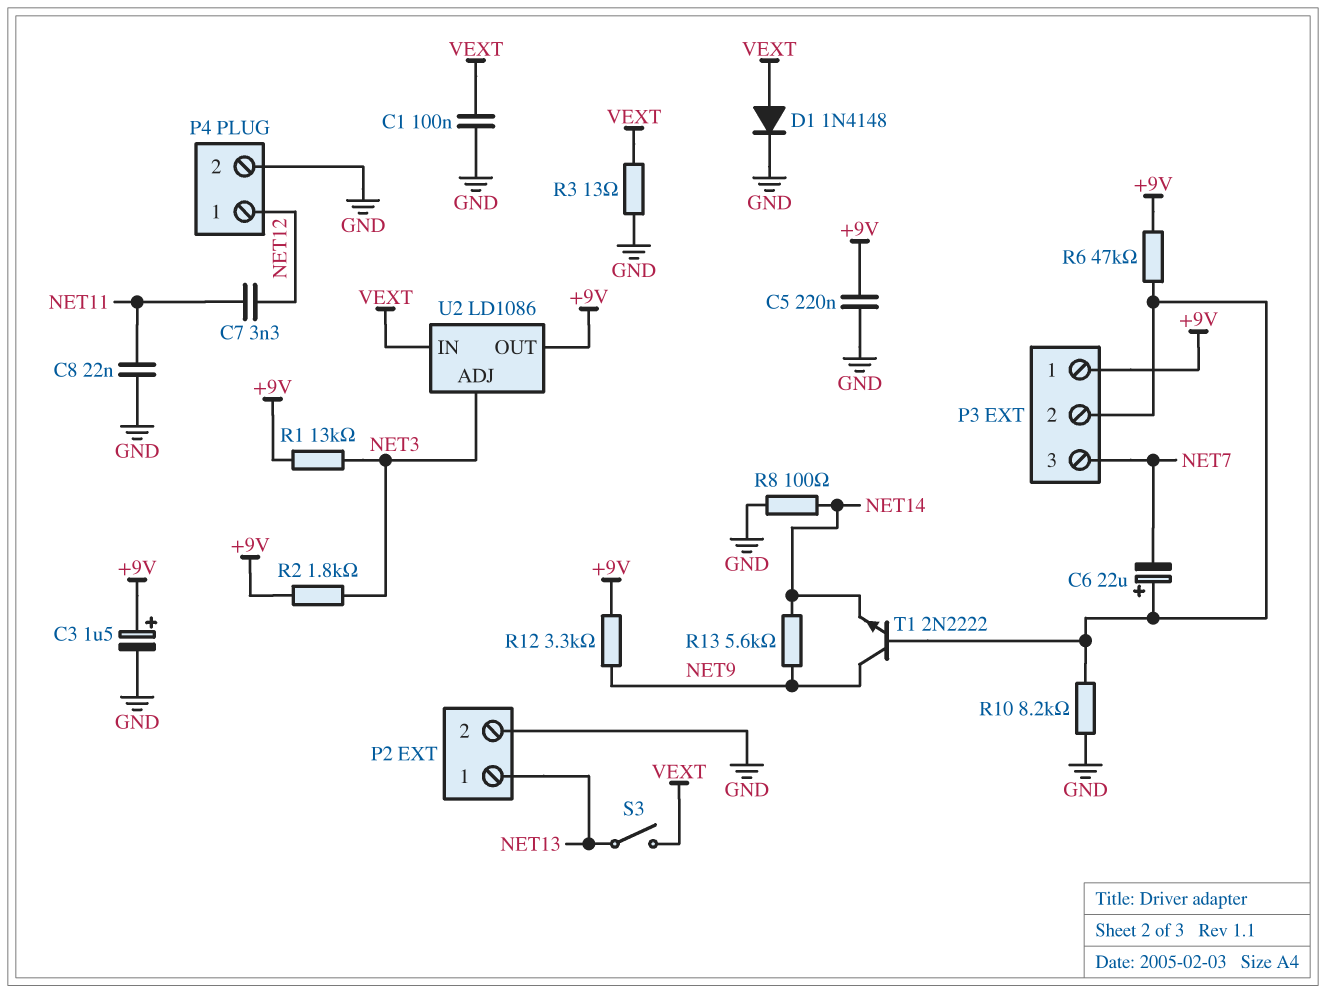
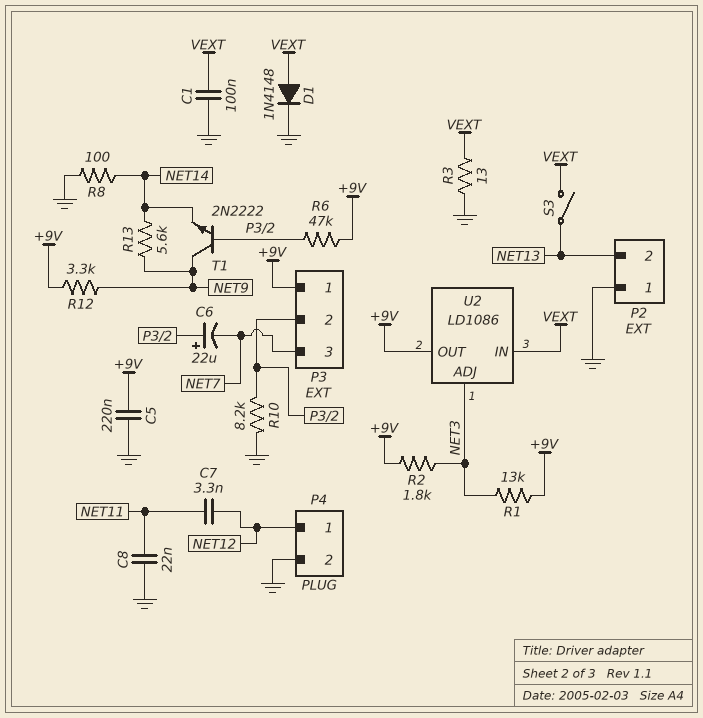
C3: 1.5uF (plus +9V, minus GND) -> none
P2 pin 1: NET13 -> GND
P2 pin 2: GND -> NET13

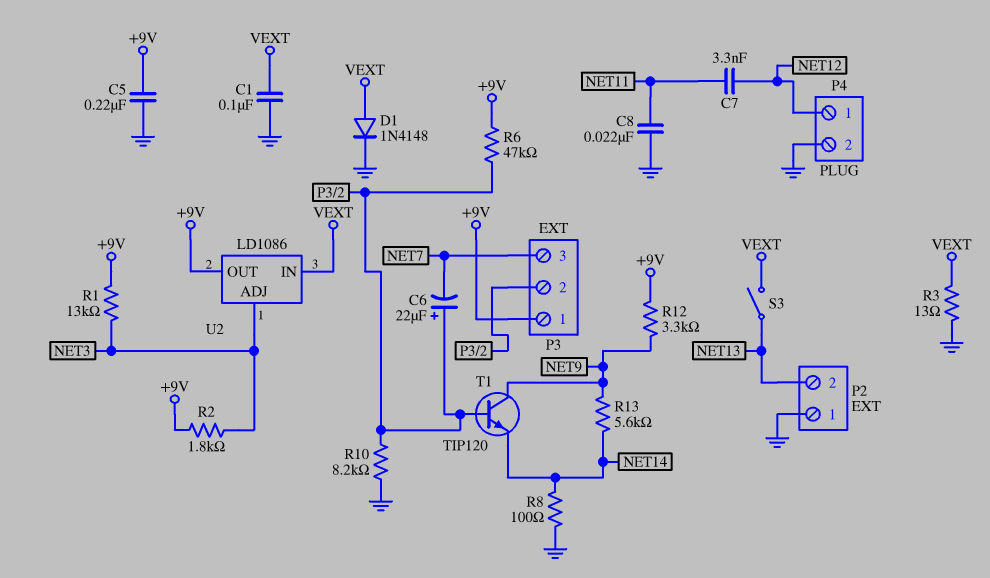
T1: NPN 2N2222 (B P3/2, C NET9, E NET14) -> NPN TIP120 (B P3/2, C NET9, E NET14)

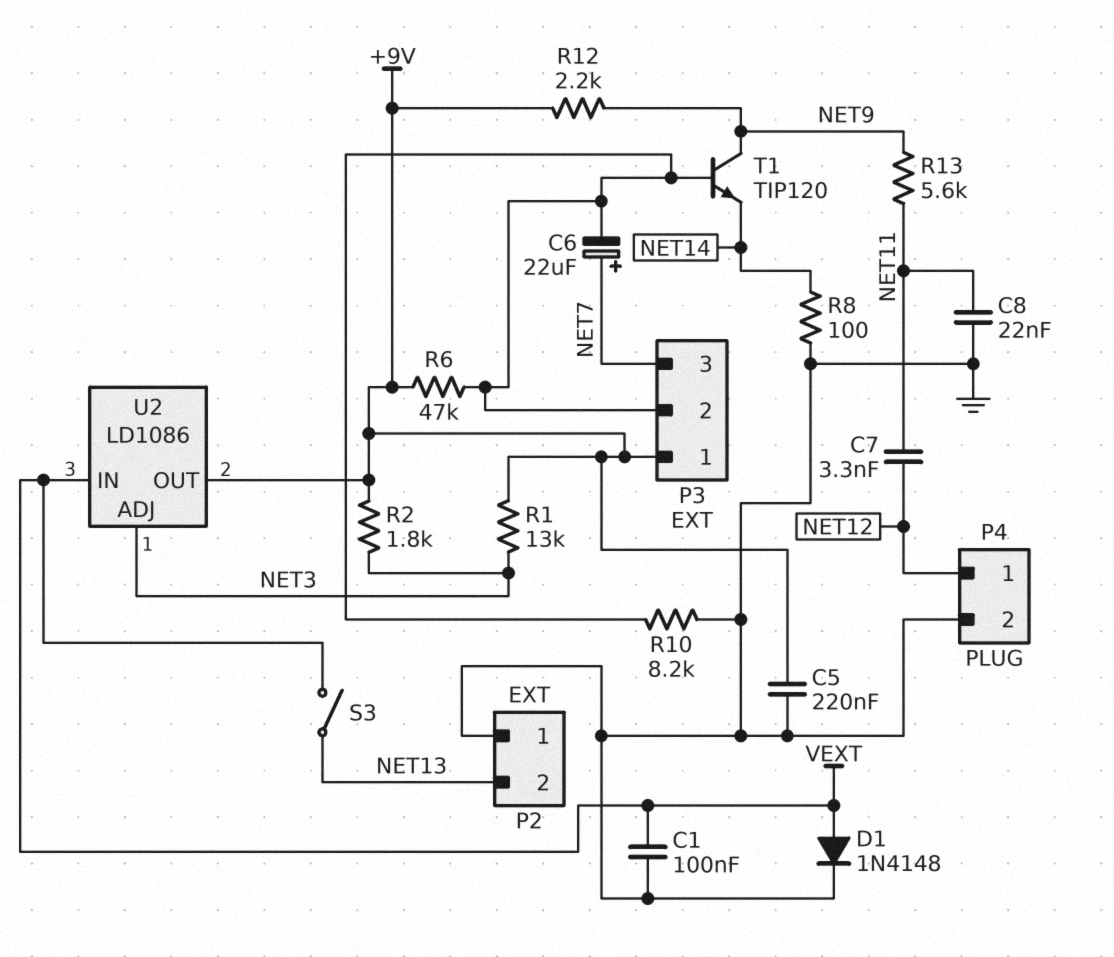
C6: 22uF (plus P3/2, minus NET7) -> 22uF (plus NET7, minus P3/2)
R3: 13 (GND, VEXT) -> none
R12: 3.3k (+9V, NET9) -> 2.2k (+9V, NET9)
R13: 5.6k (NET9, NET14) -> 5.6k (NET9, NET11)

